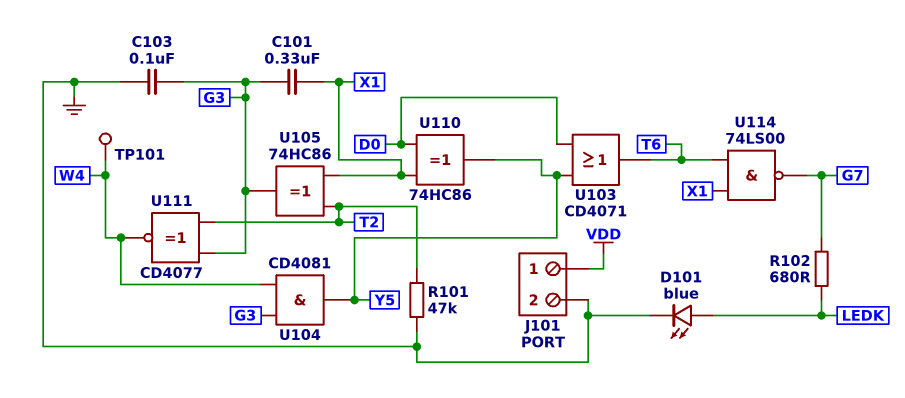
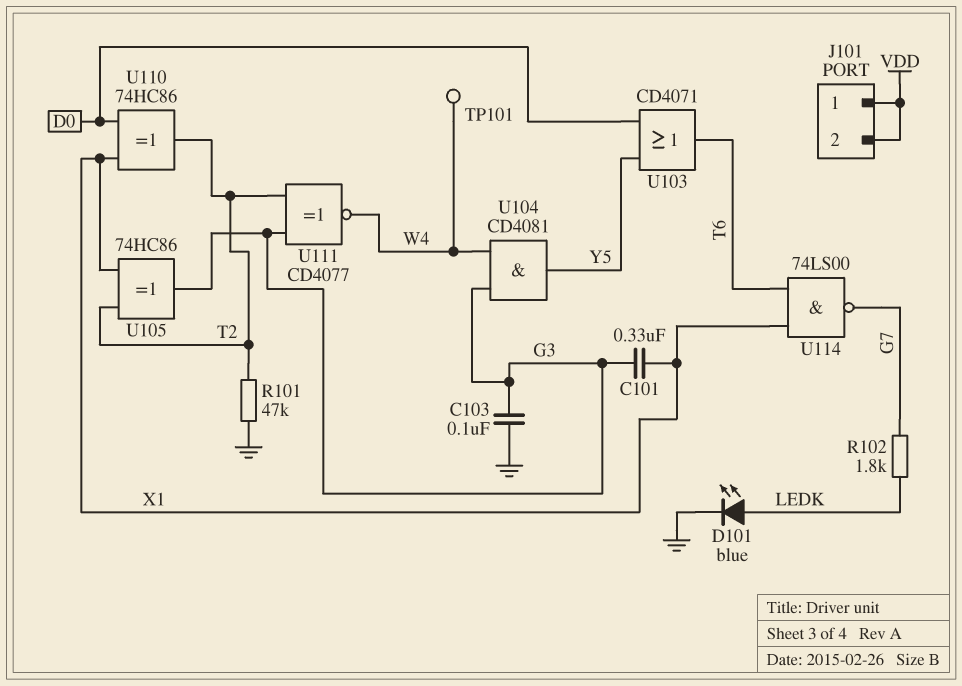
J101 pin 2: GND -> VDD
R102: 680 (G7, LEDK) -> 1.8k (G7, LEDK)
U110: XOR 74HC86 (in D0, in X1, out Y5) -> XOR 74HC86 (in D0, in X1, out T2)

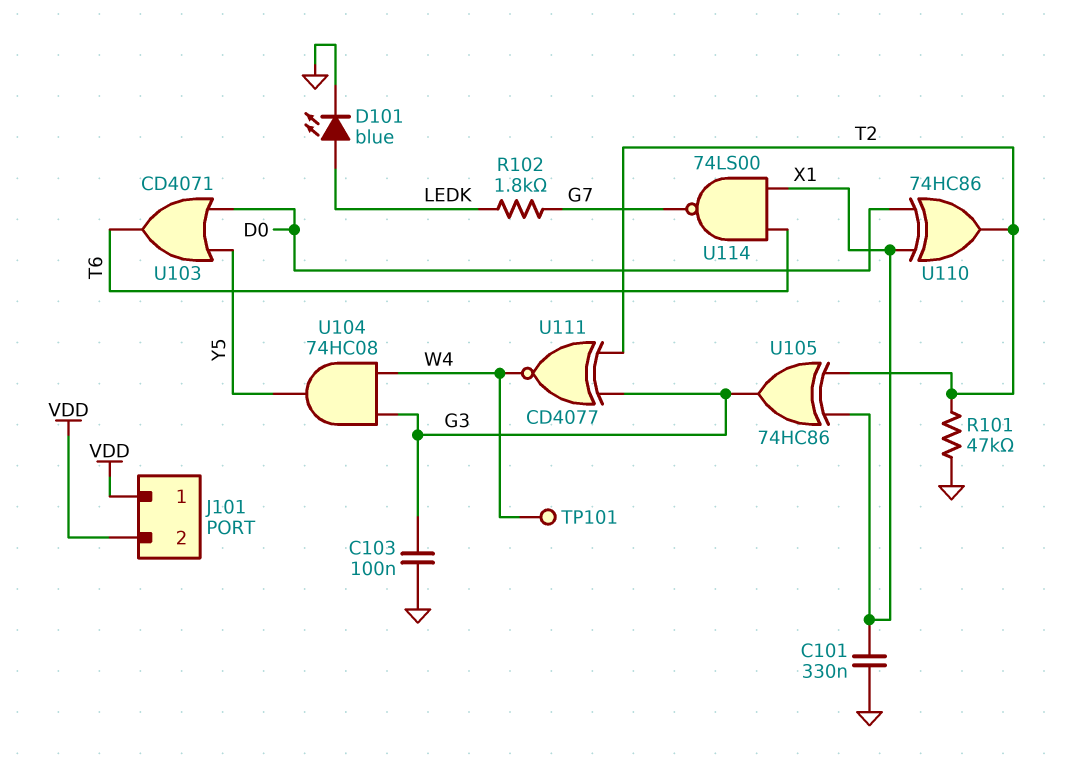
C101: 330nF (G3, X1) -> 330nF (GND, X1)
U104: AND CD4081 (in G3, in W4, out Y5) -> AND 74HC08 (in G3, in W4, out Y5)

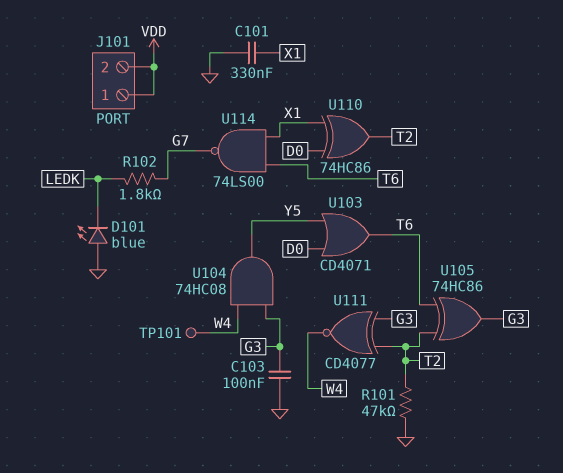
D101: LED blue (A LEDK, K GND) -> LED blue (A GND, K LEDK)
U105: XOR 74HC86 (in T2, in X1, out G3) -> XOR 74HC86 (in T2, in T6, out G3)

